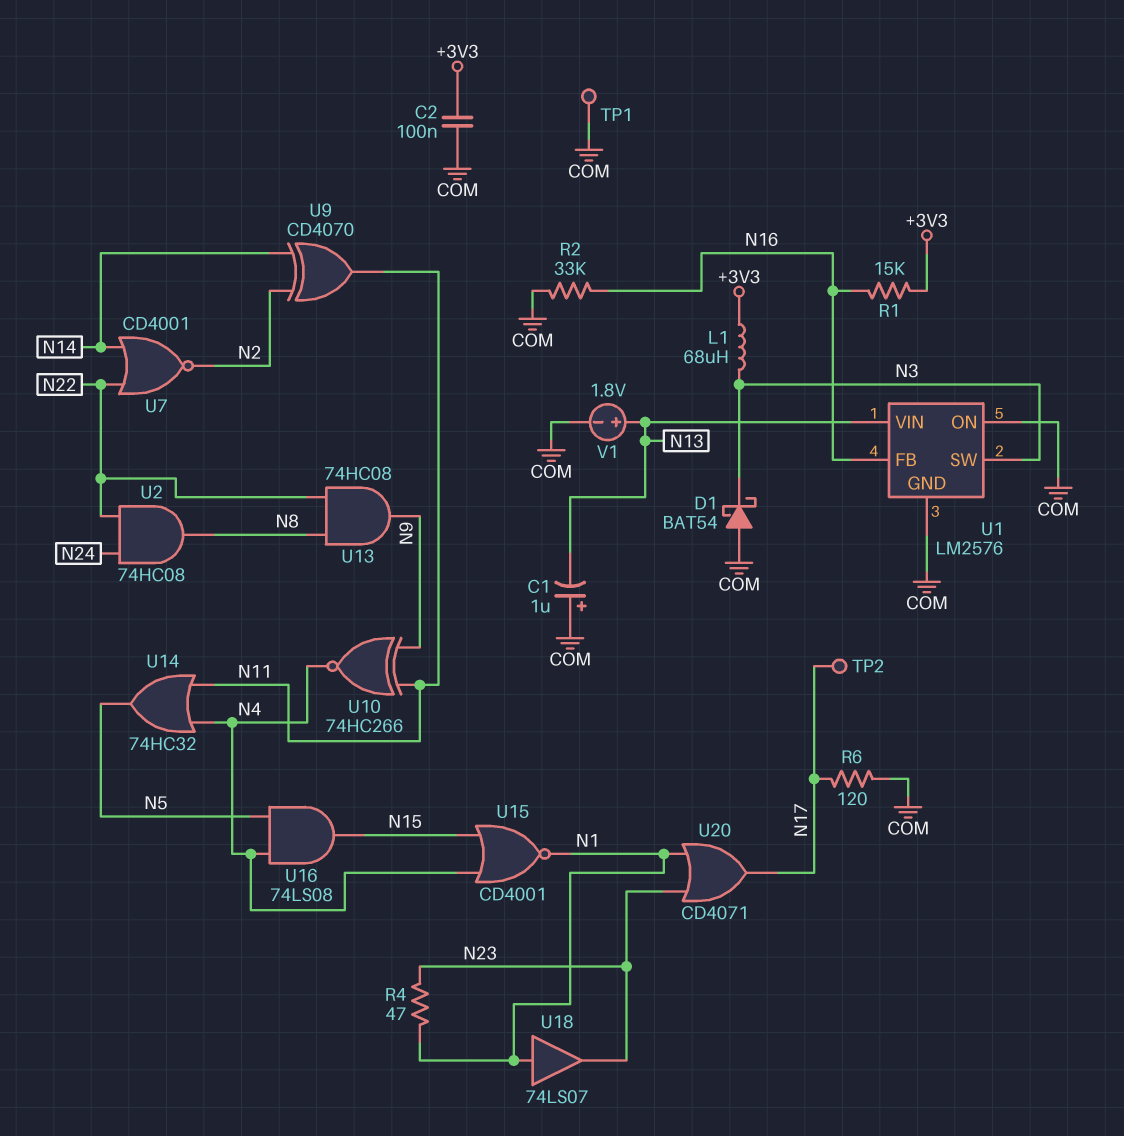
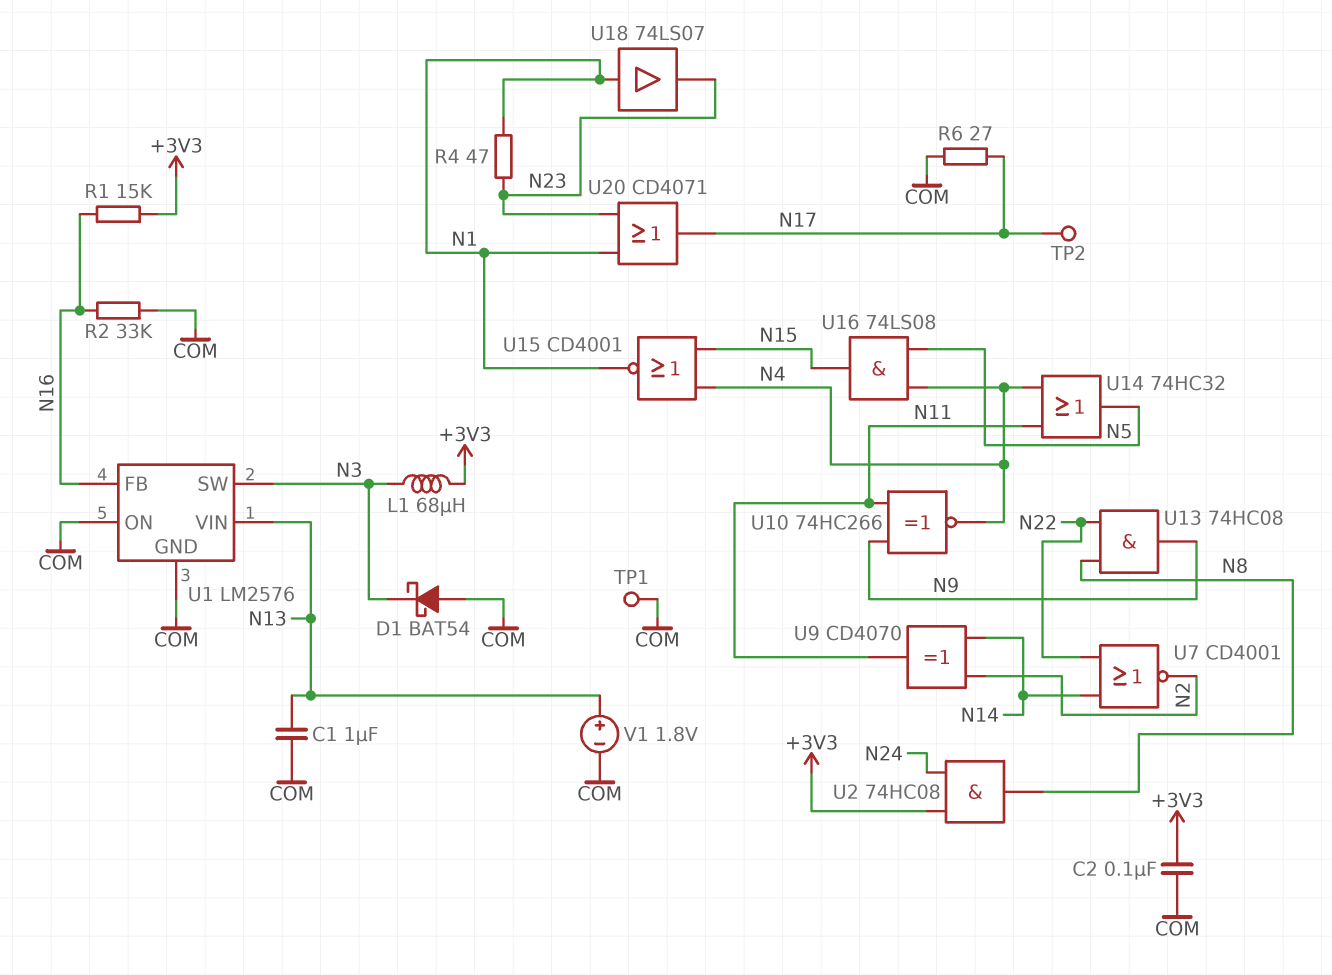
C1: 1uF (plus COM, minus N13) -> 1uF (COM, N13)
R6: 120 (COM, N17) -> 27 (COM, N17)
U2: AND 74HC08 (in N22, in N24, out N8) -> AND 74HC08 (in +3V3, in N24, out N8)

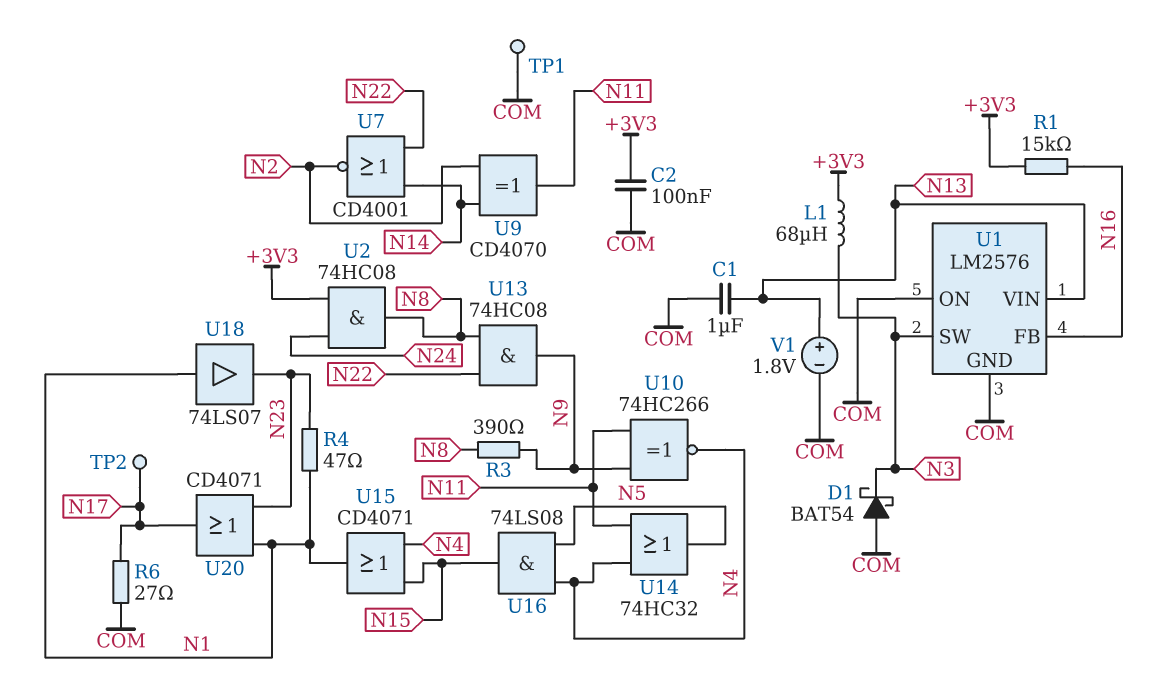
R2: 33k (COM, N16) -> none
R3: none -> 390 (N8, N9)
U15: NOR CD4001 (in N4, in N15, out N1) -> OR CD4071 (in N4, in N15, out N1)

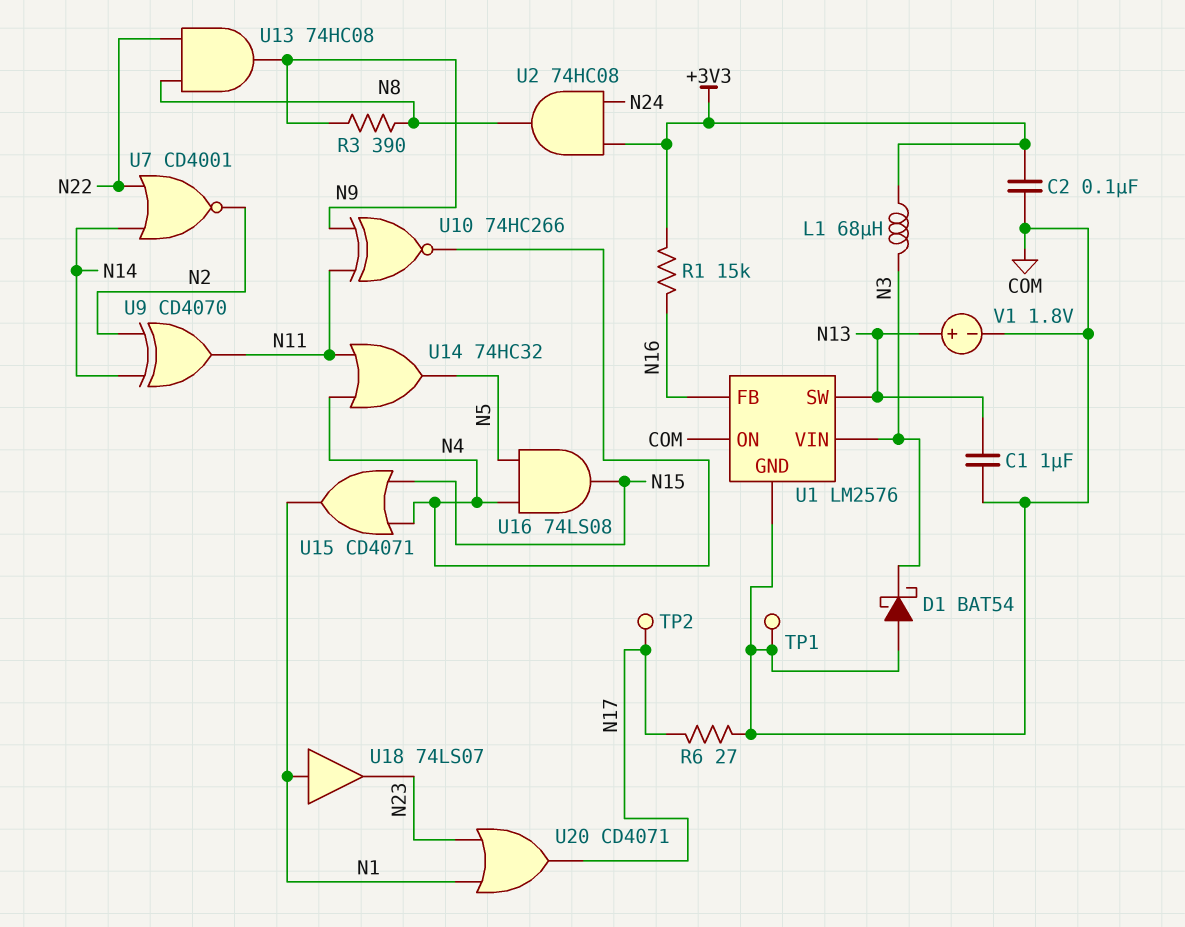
R4: 47 (N1, N23) -> none
U1 pin SW: N3 -> N13
U1 pin VIN: N13 -> N3

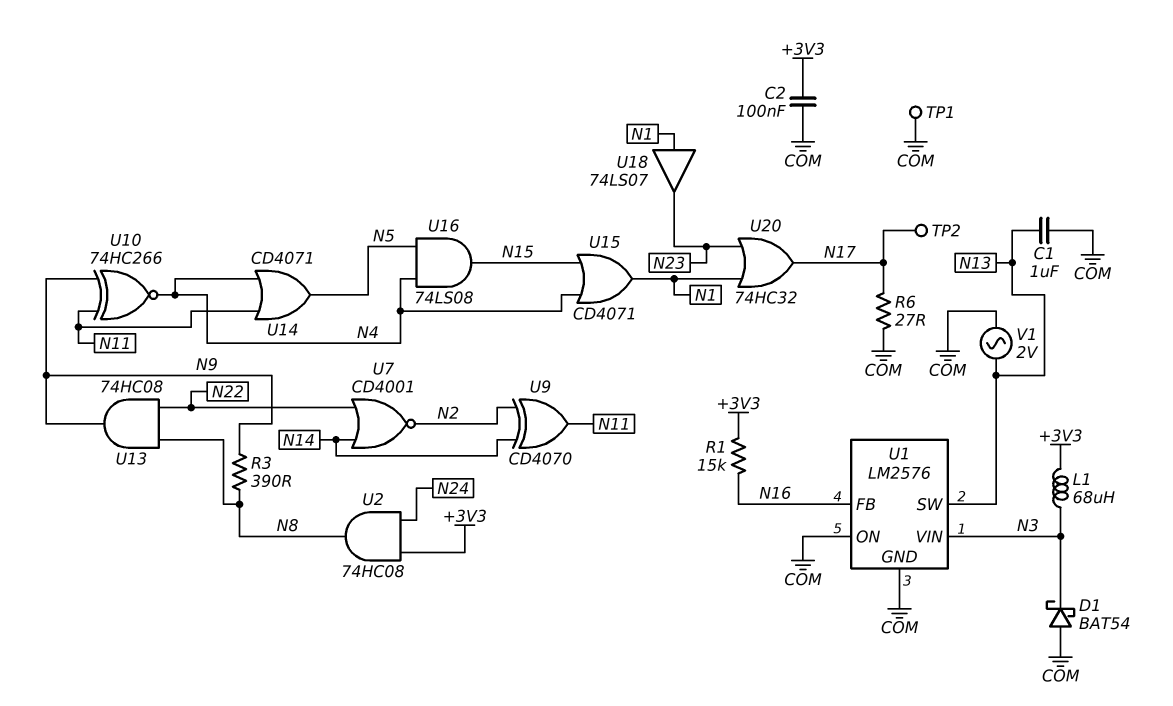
U14: OR 74HC32 (in N4, in N11, out N5) -> OR CD4071 (in N4, in N11, out N5)
U20: OR CD4071 (in N1, in N23, out N17) -> OR 74HC32 (in N1, in N23, out N17)
V1: 1.8V (plus N13, minus COM) -> AC 2V (COM, N13)

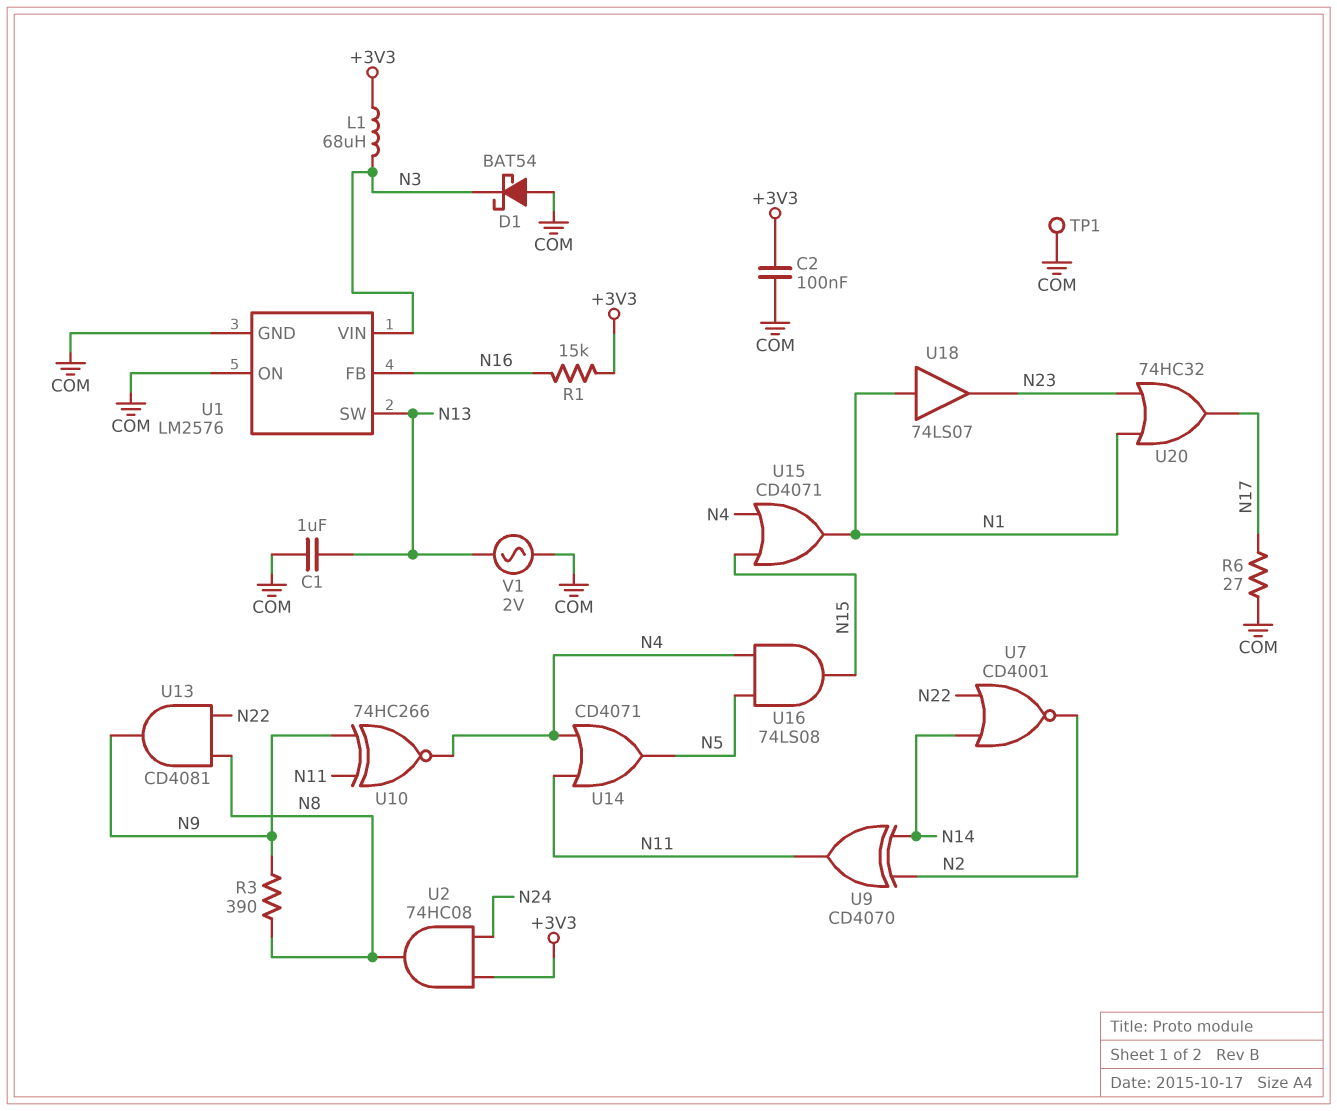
TP2: test point (N17) -> none
U13: AND 74HC08 (in N8, in N22, out N9) -> AND CD4081 (in N8, in N22, out N9)

